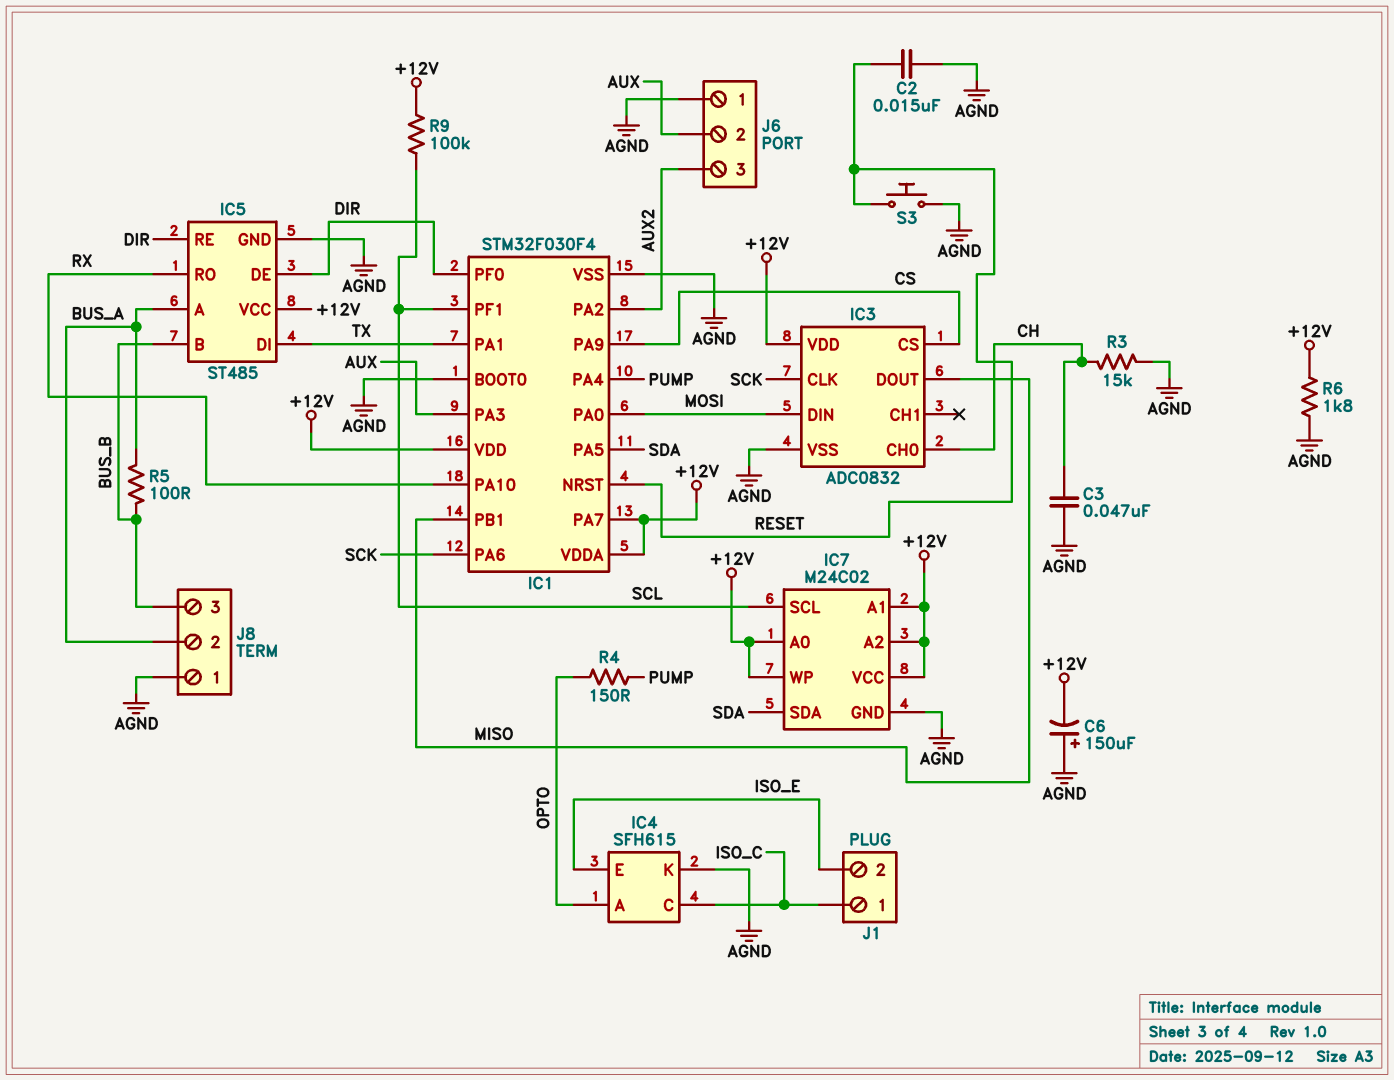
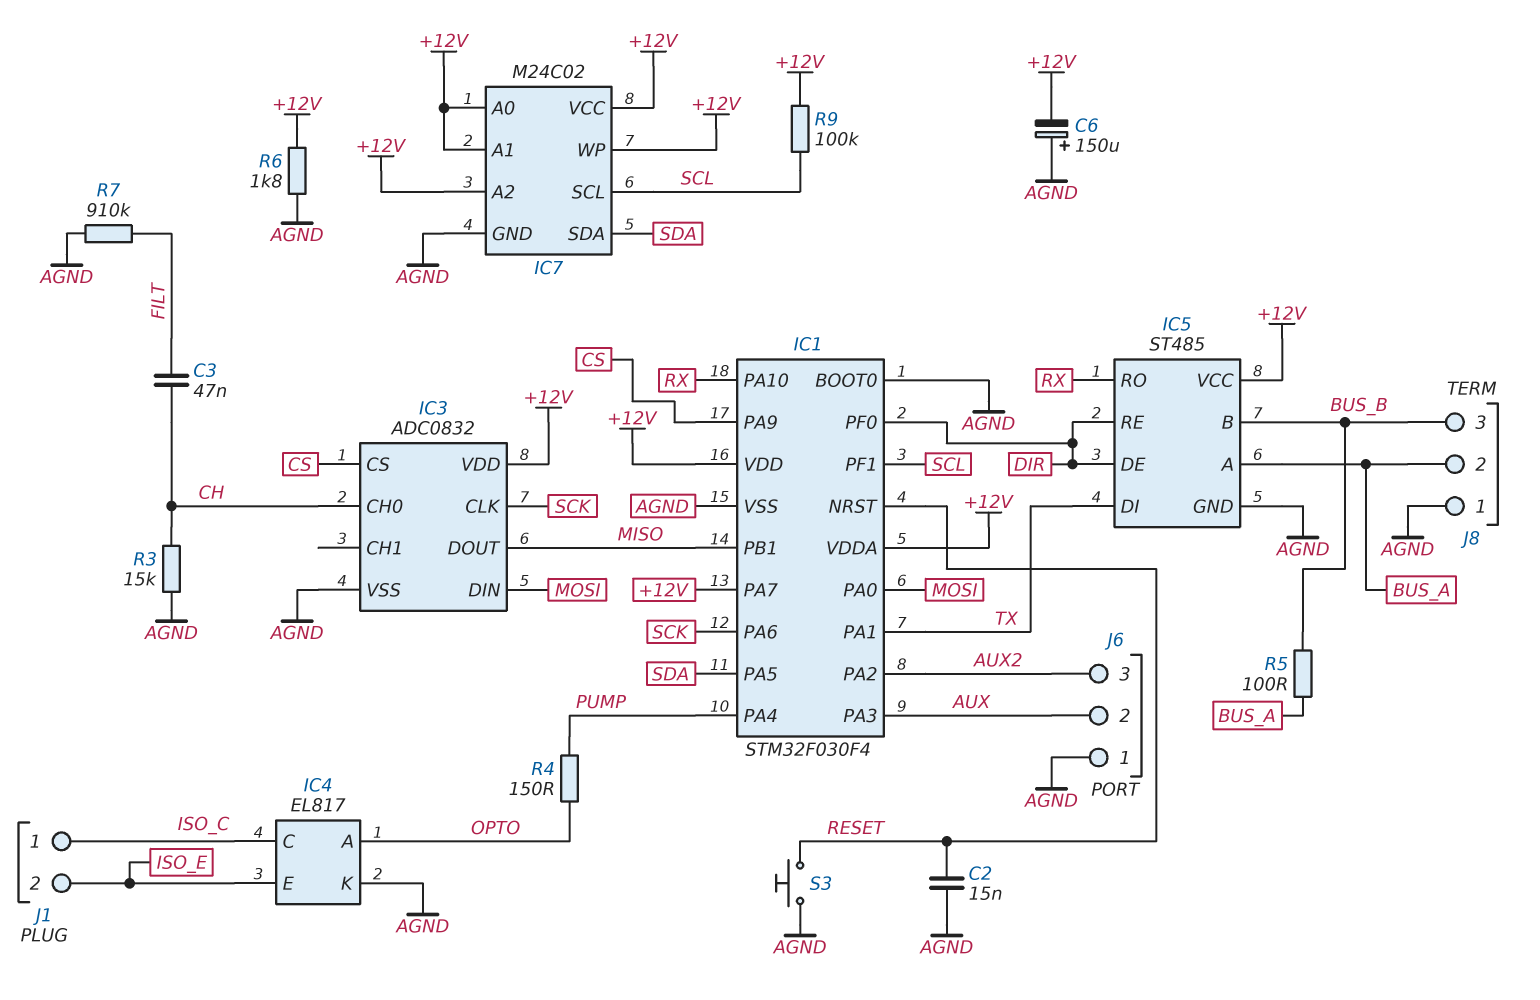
C3: 47nF (AGND, CH) -> 47nF (CH, FILT)
IC4: SFH615 -> EL817
R7: none -> 910k (AGND, FILT)

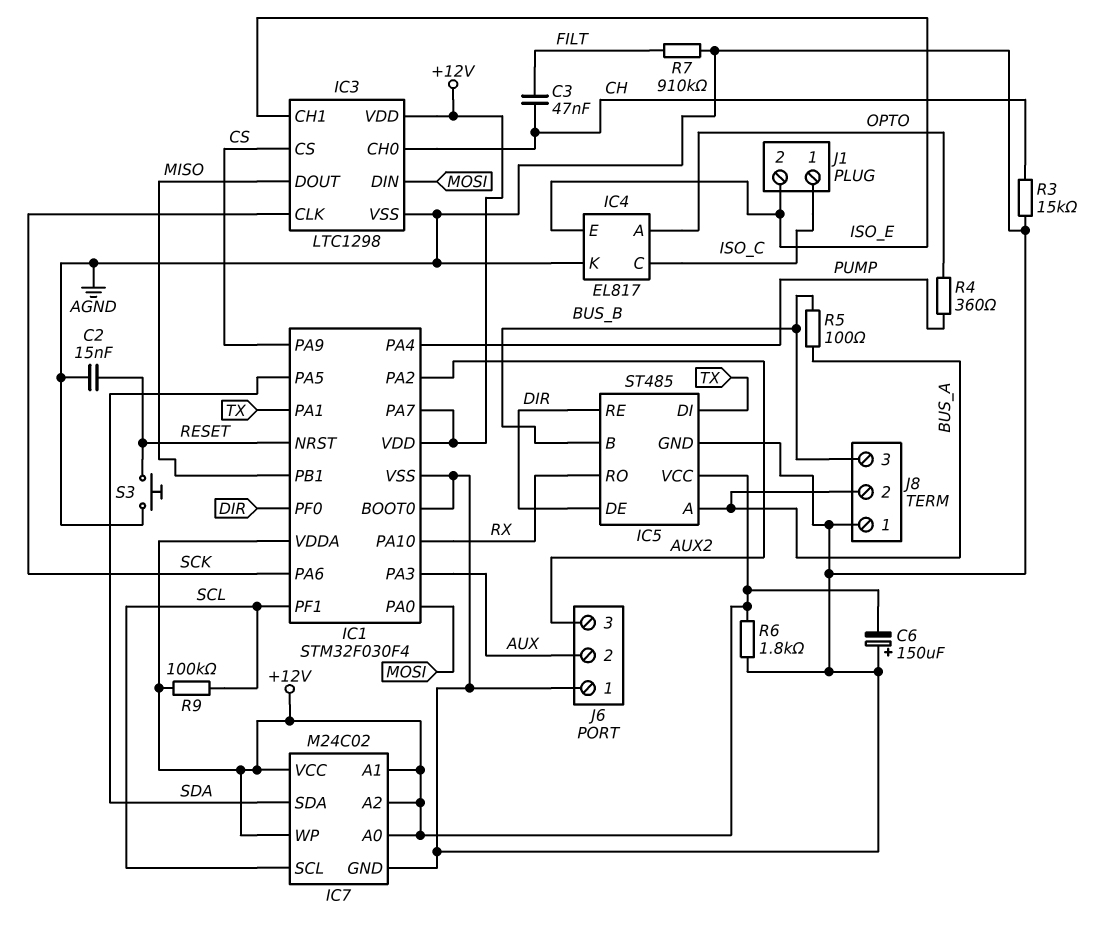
IC3: ADC0832 -> LTC1298
IC3 pin CH1: none -> ISO_E
R4: 150 (OPTO, PUMP) -> 360 (OPTO, PUMP)

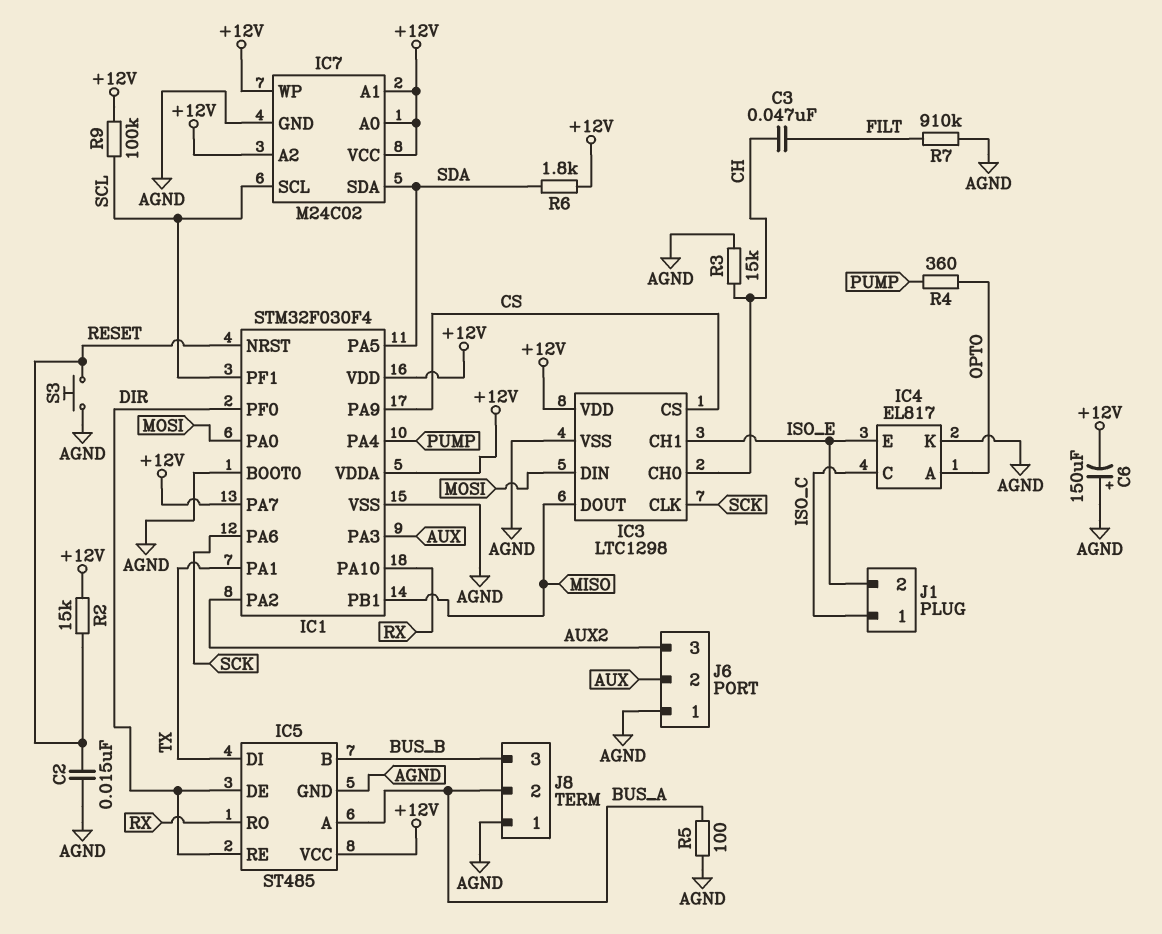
R2: none -> 15k (+12V, RESET)
R5: 100 (BUS_A, BUS_B) -> 100 (AGND, BUS_A)
R6: 1.8k (+12V, AGND) -> 1.8k (+12V, SDA)

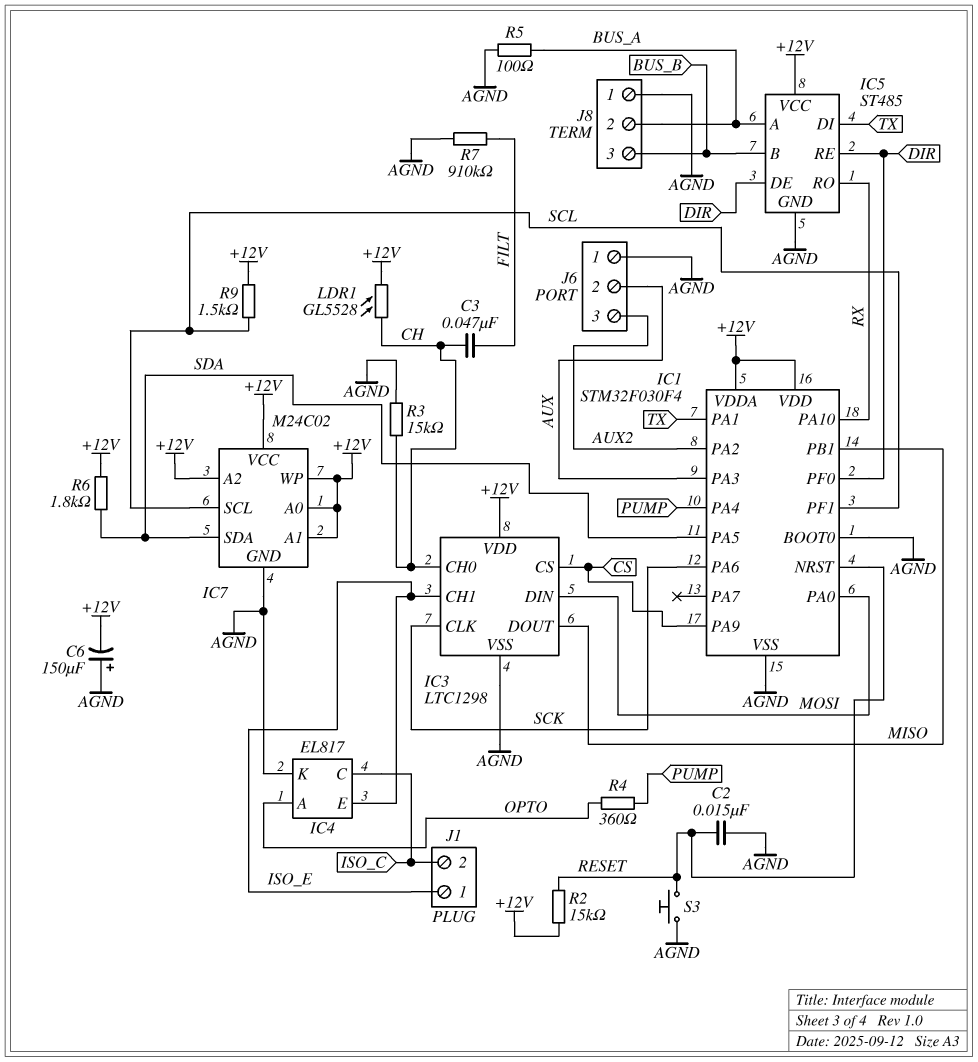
IC1 pin PA7: +12V -> none
J1 pin 1: ISO_C -> ISO_E
J1 pin 2: ISO_E -> ISO_C
LDR1: none -> GL5528 (+12V, CH)
R9: 100k (+12V, SCL) -> 1.5k (+12V, SCL)

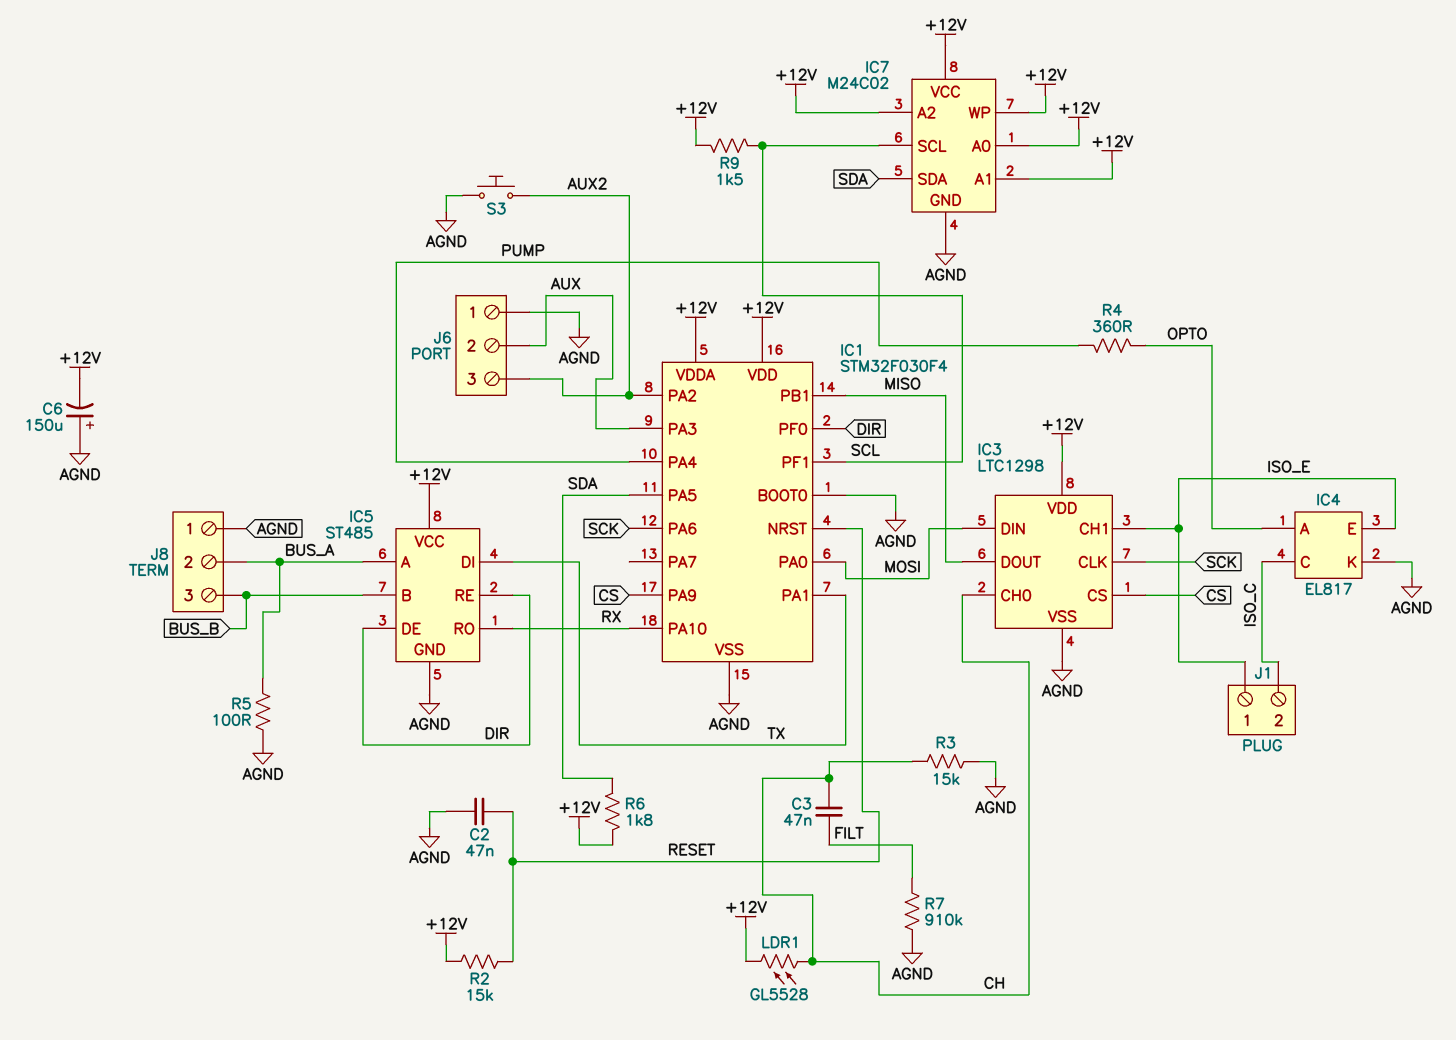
C2: 15nF (AGND, RESET) -> 47nF (AGND, RESET)
S3: button (AGND, RESET) -> button (AGND, AUX2)

